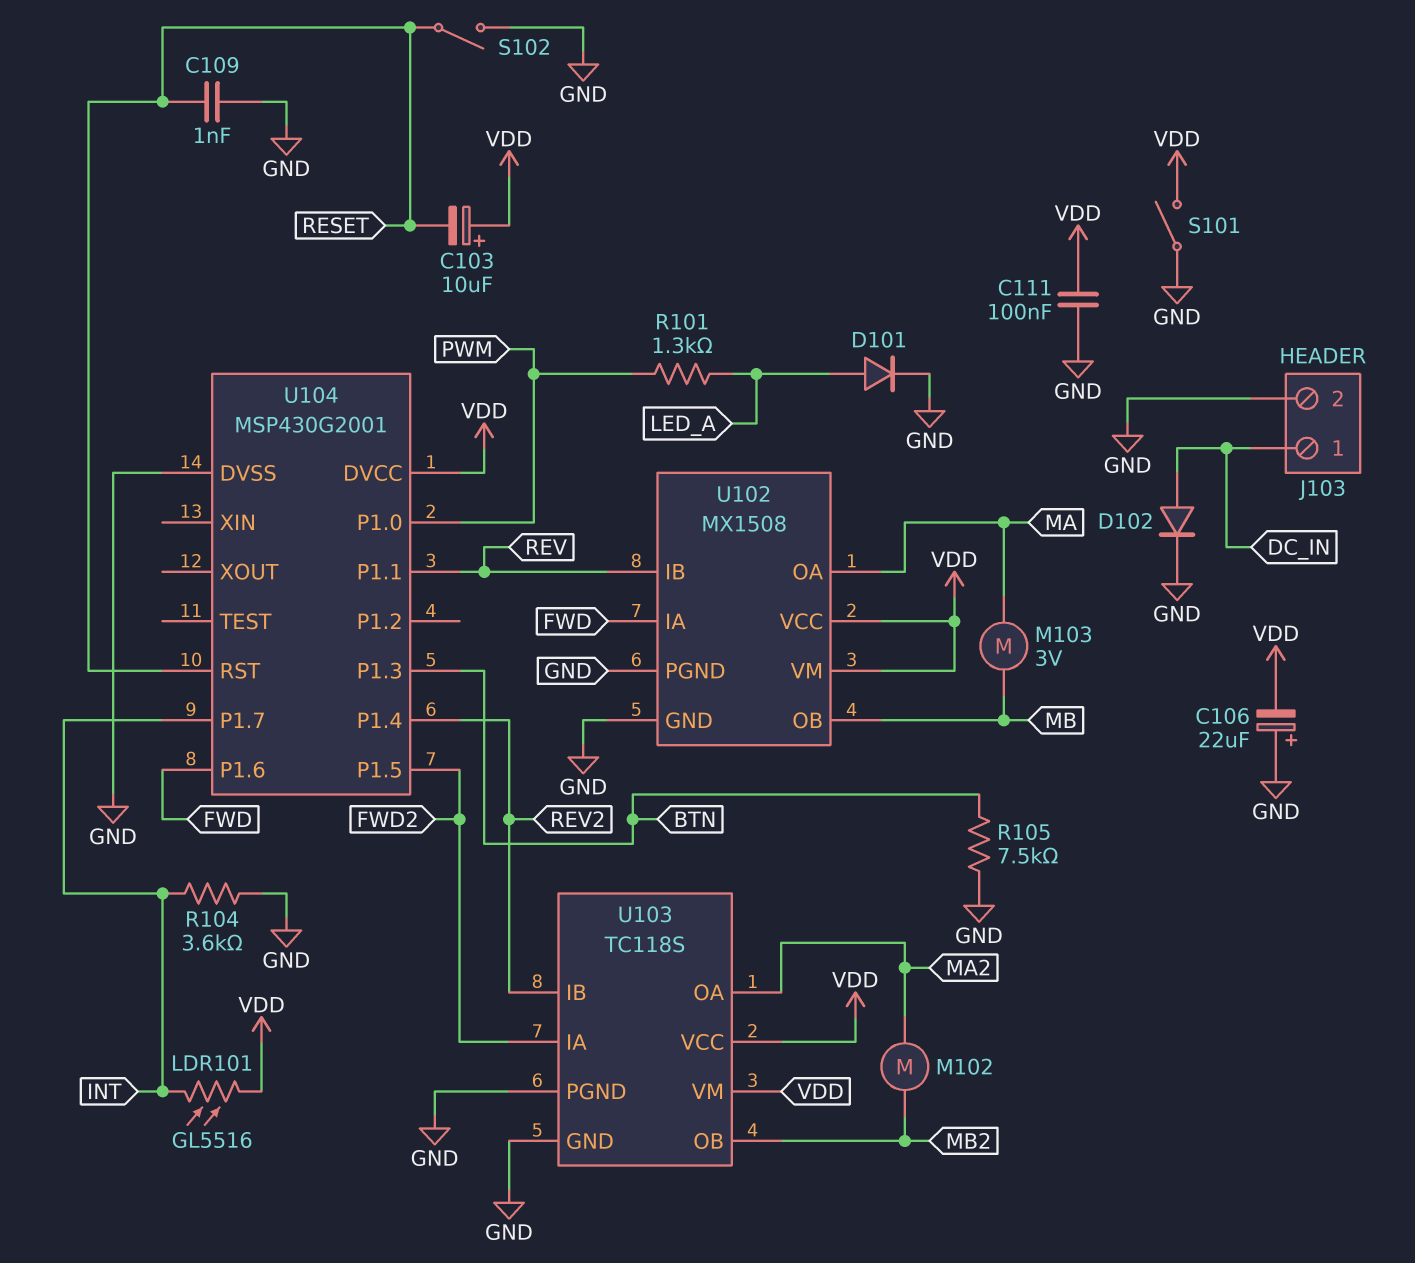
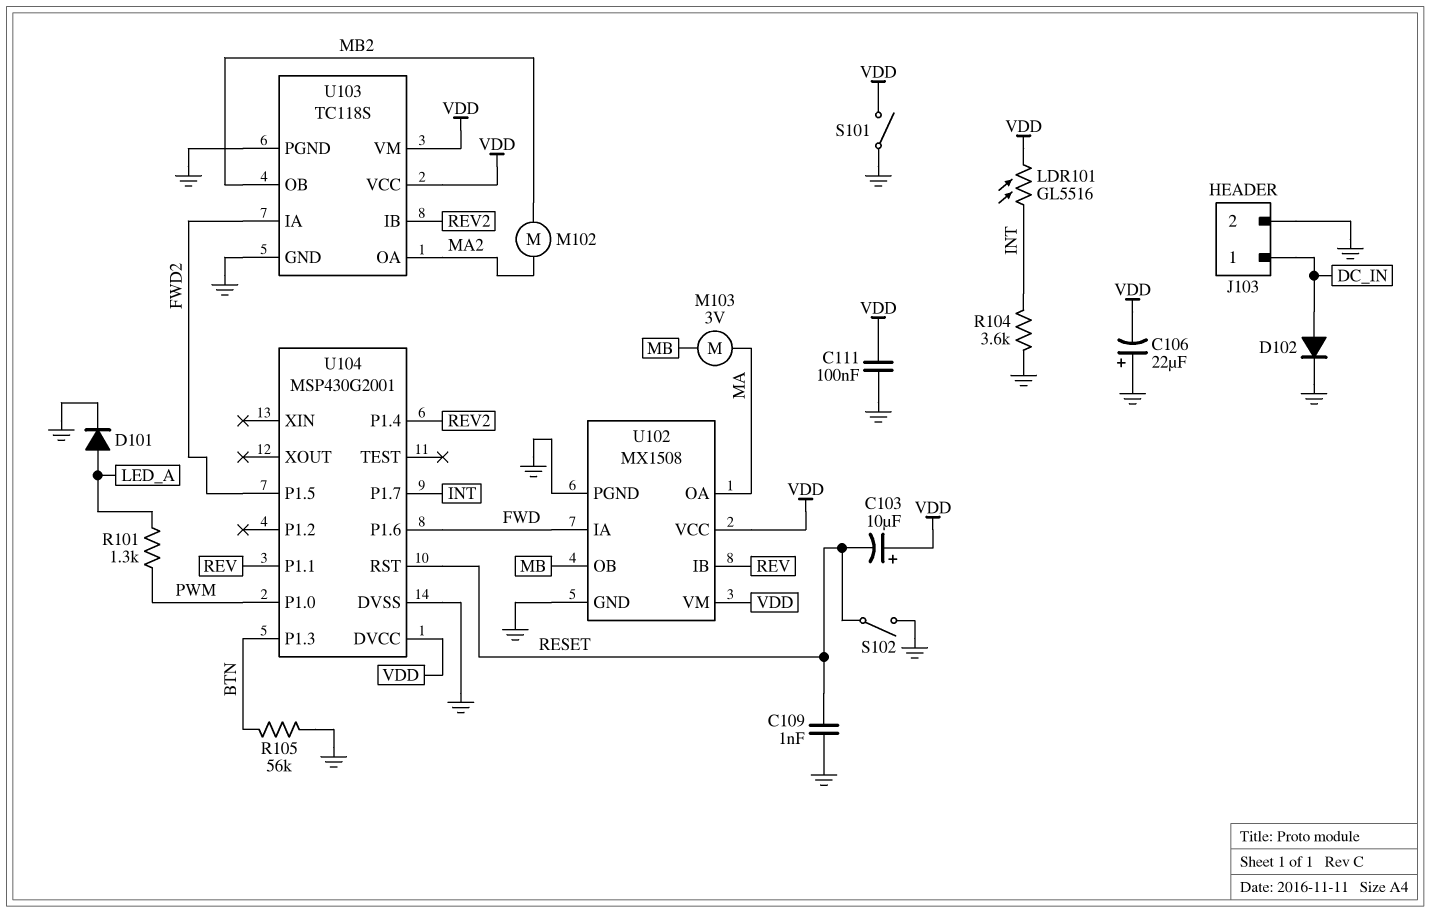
R105: 7.5k (BTN, GND) -> 56k (BTN, GND)

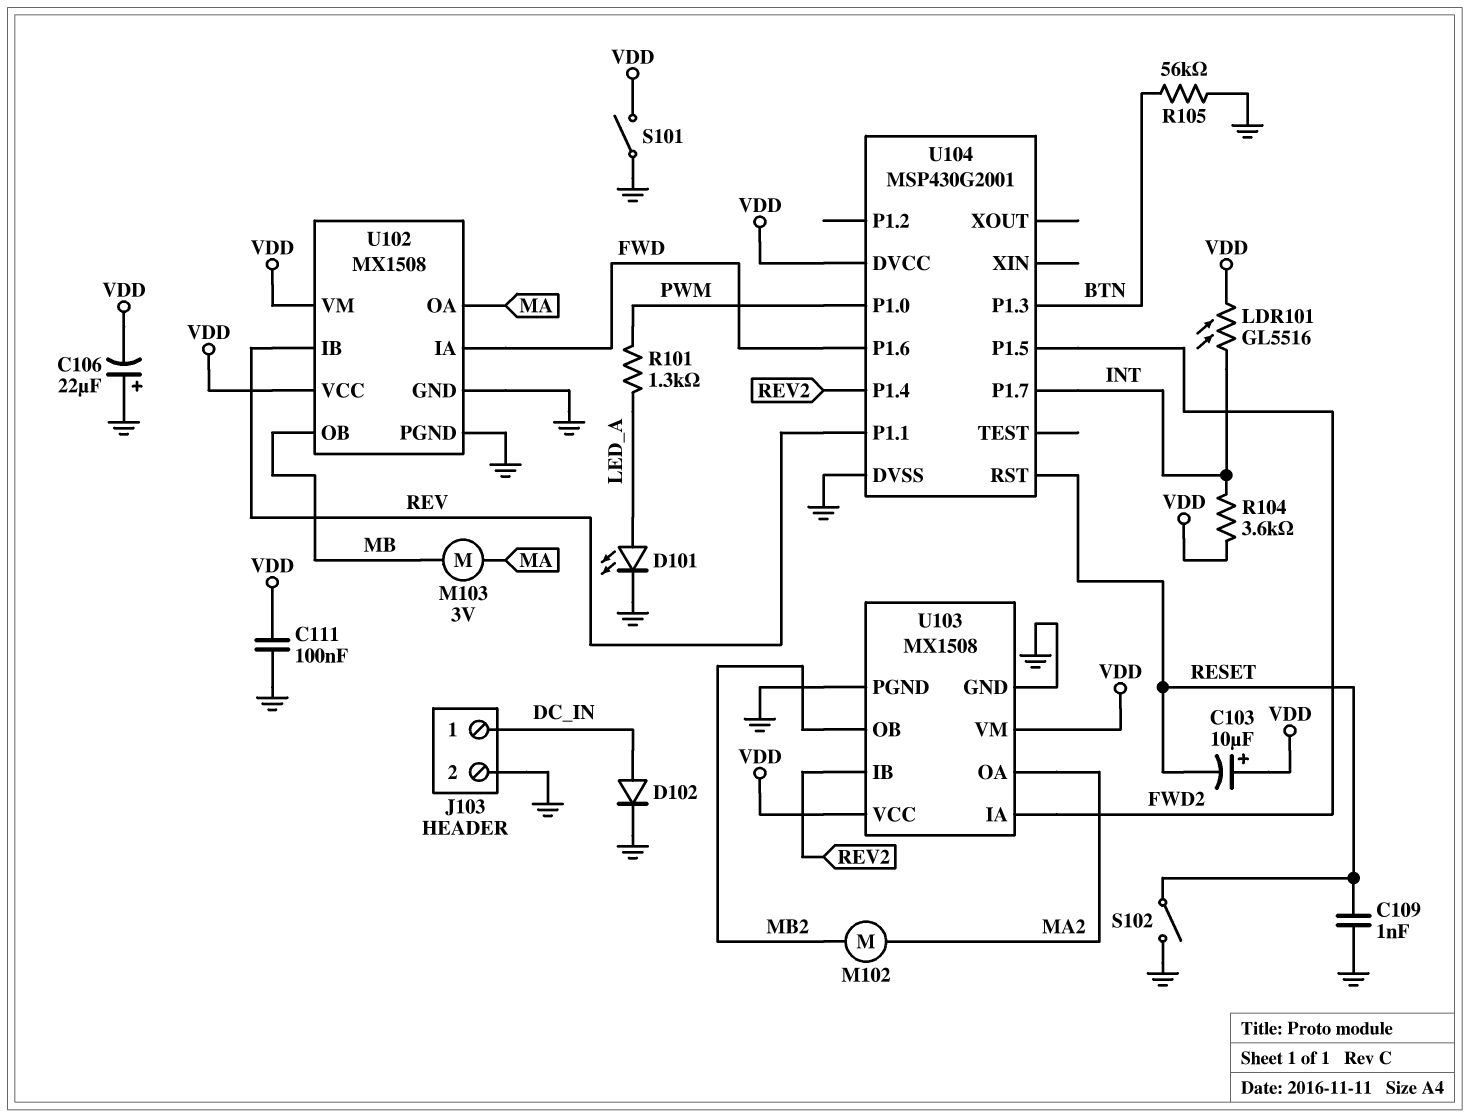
D101: diode (A LED_A, K GND) -> LED (A LED_A, K GND)
R104: 3.6k (GND, INT) -> 3.6k (INT, VDD)
U103: TC118S -> MX1508

